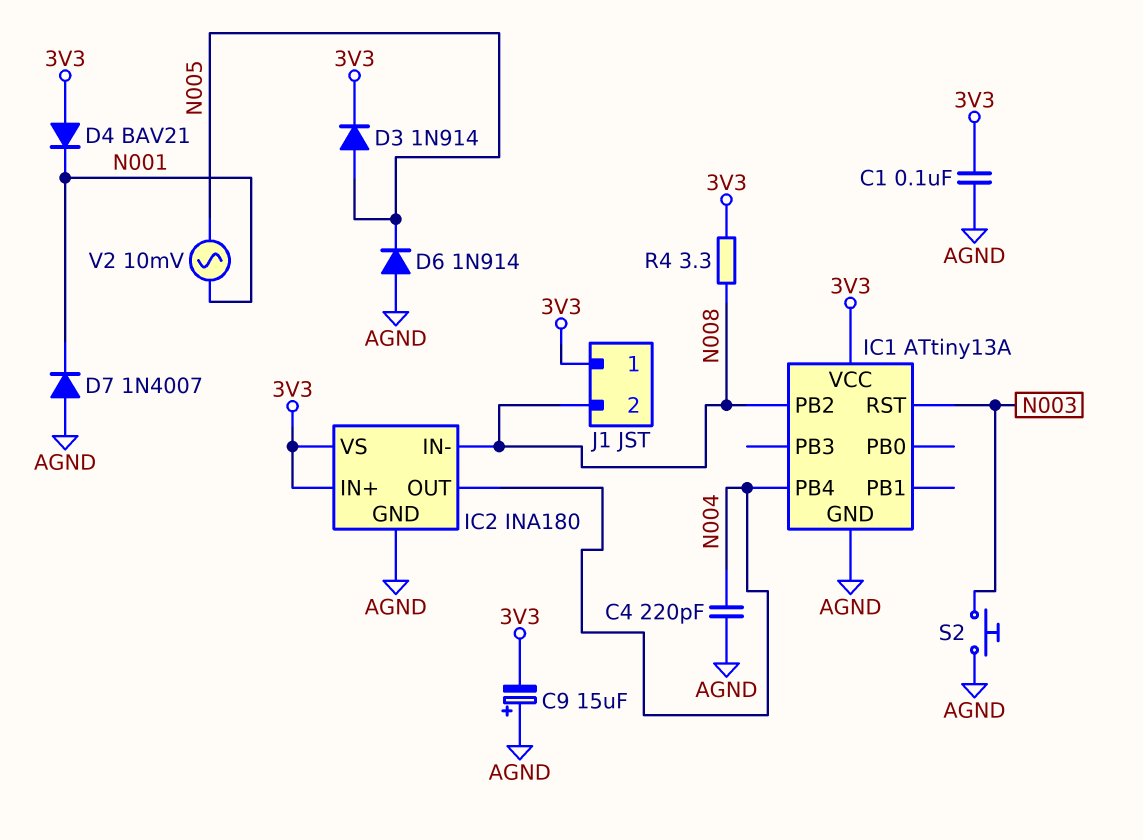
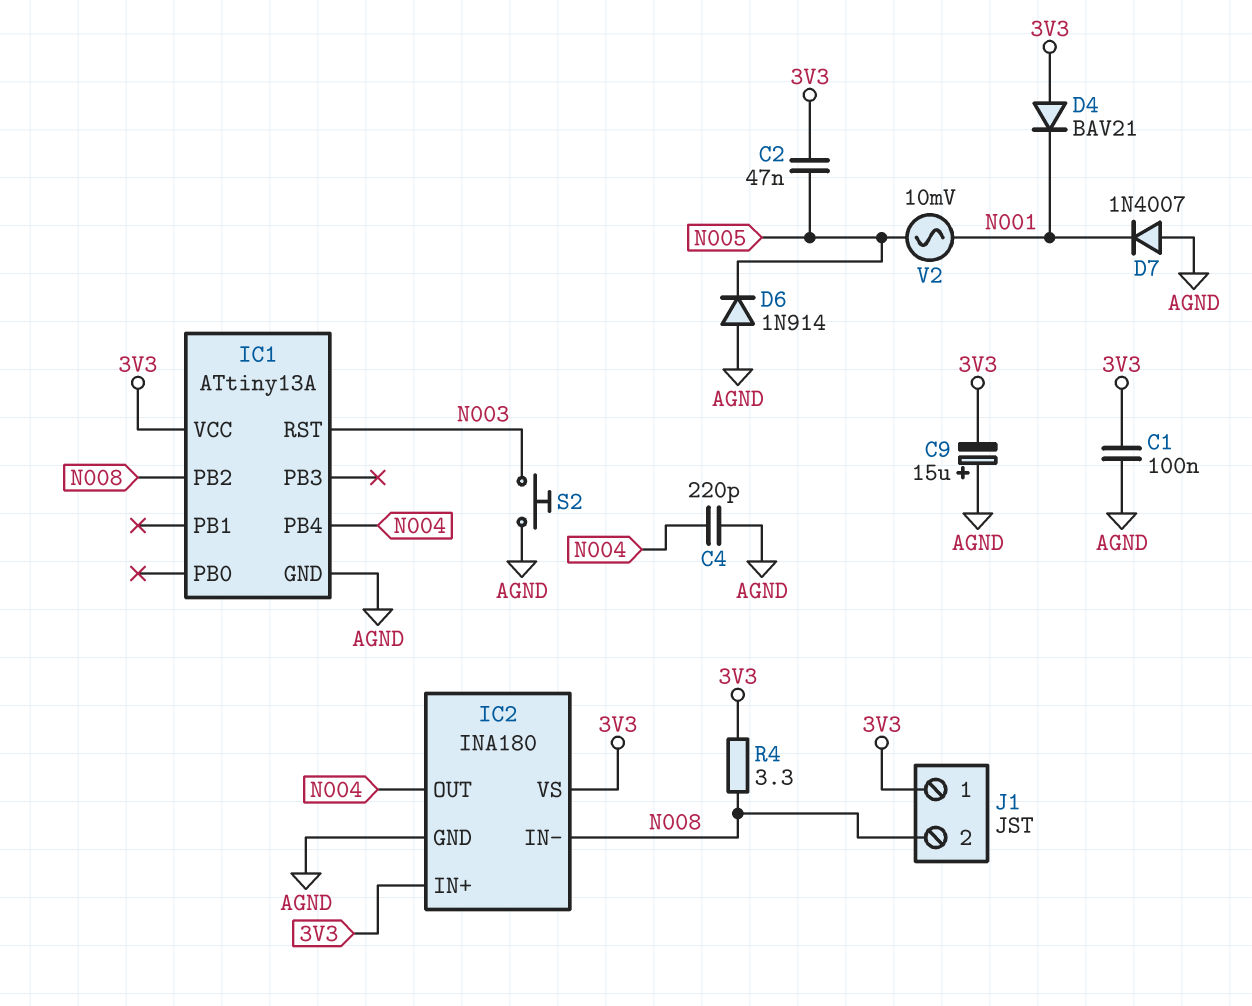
C2: none -> 47nF (3V3, N005)
D3: diode 1N914 (A N005, K 3V3) -> none

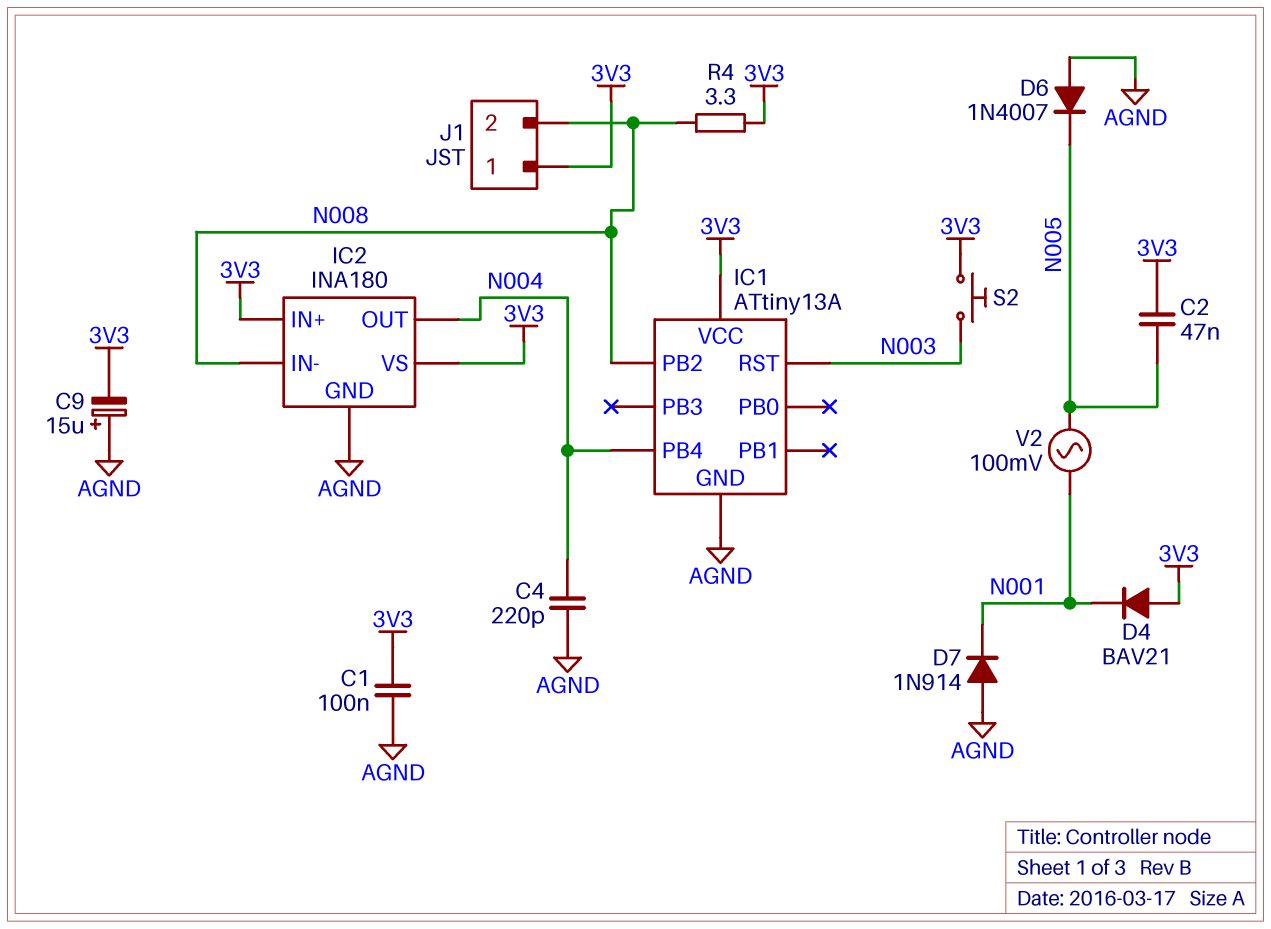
D6: diode 1N914 (A AGND, K N005) -> diode 1N4007 (A AGND, K N005)
D7: diode 1N4007 (A AGND, K N001) -> diode 1N914 (A AGND, K N001)
S2: button (AGND, N003) -> button (3V3, N003)
V2: AC 10mV (N001, N005) -> AC 100mV (N001, N005)

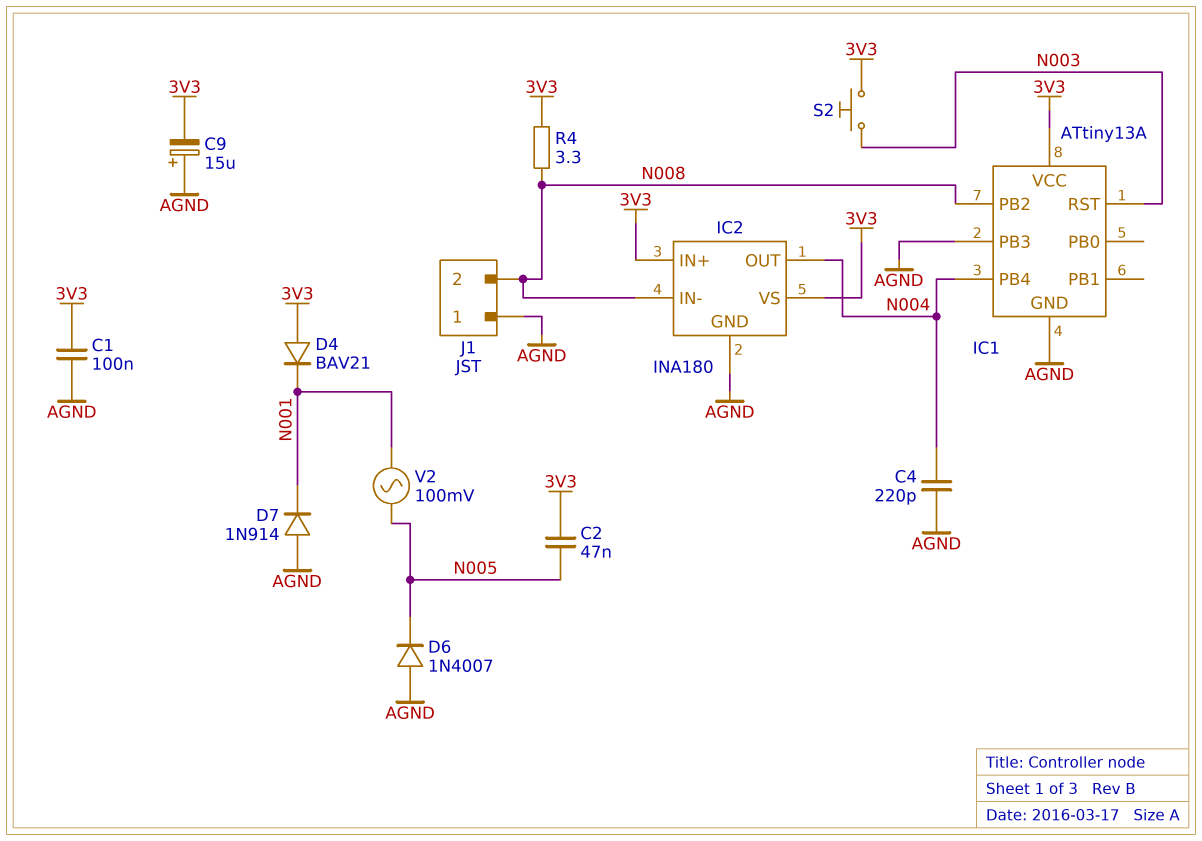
IC1 pin PB3: none -> AGND
J1 pin 1: 3V3 -> AGND

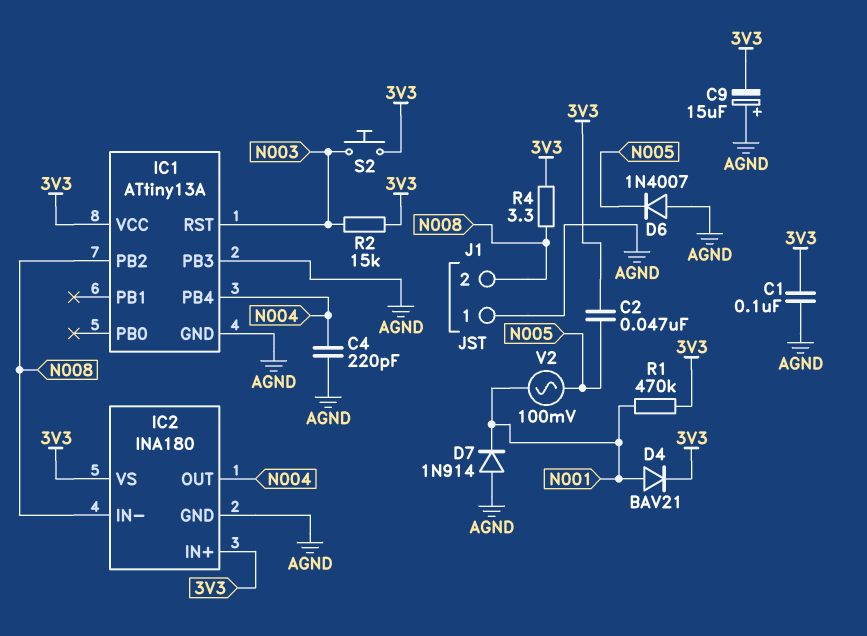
D4: diode BAV21 (A 3V3, K N001) -> diode BAV21 (A N001, K 3V3)
R1: none -> 470k (3V3, N001)
R2: none -> 15k (3V3, N003)

